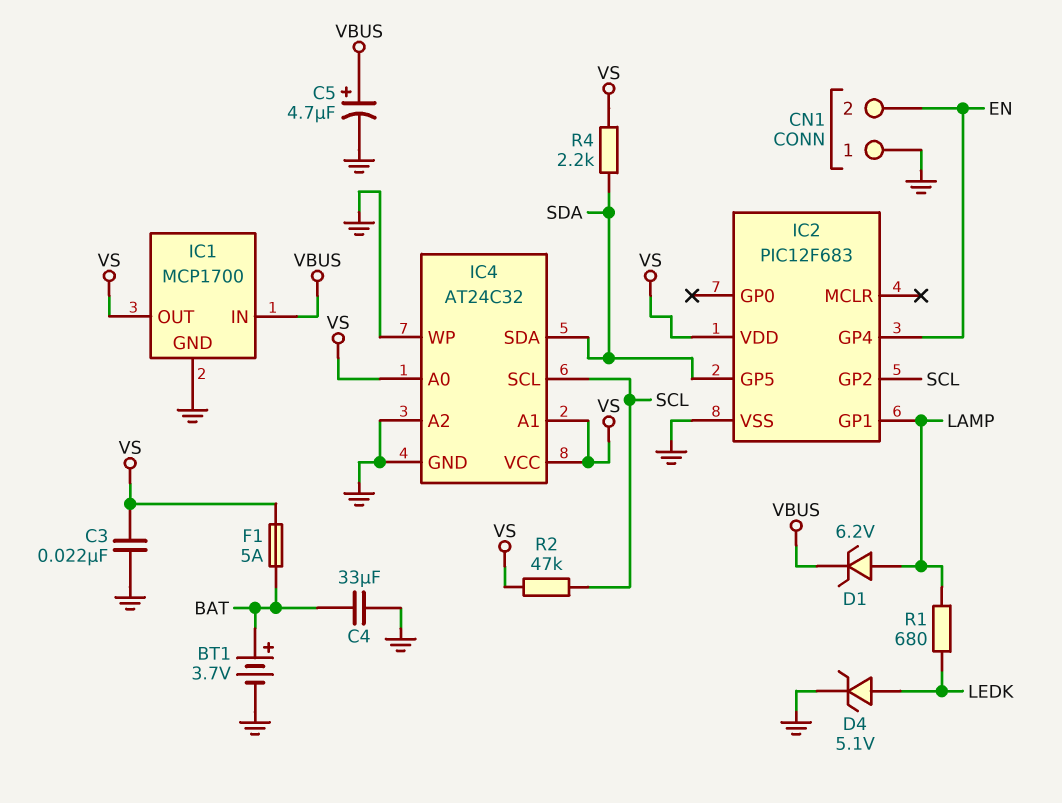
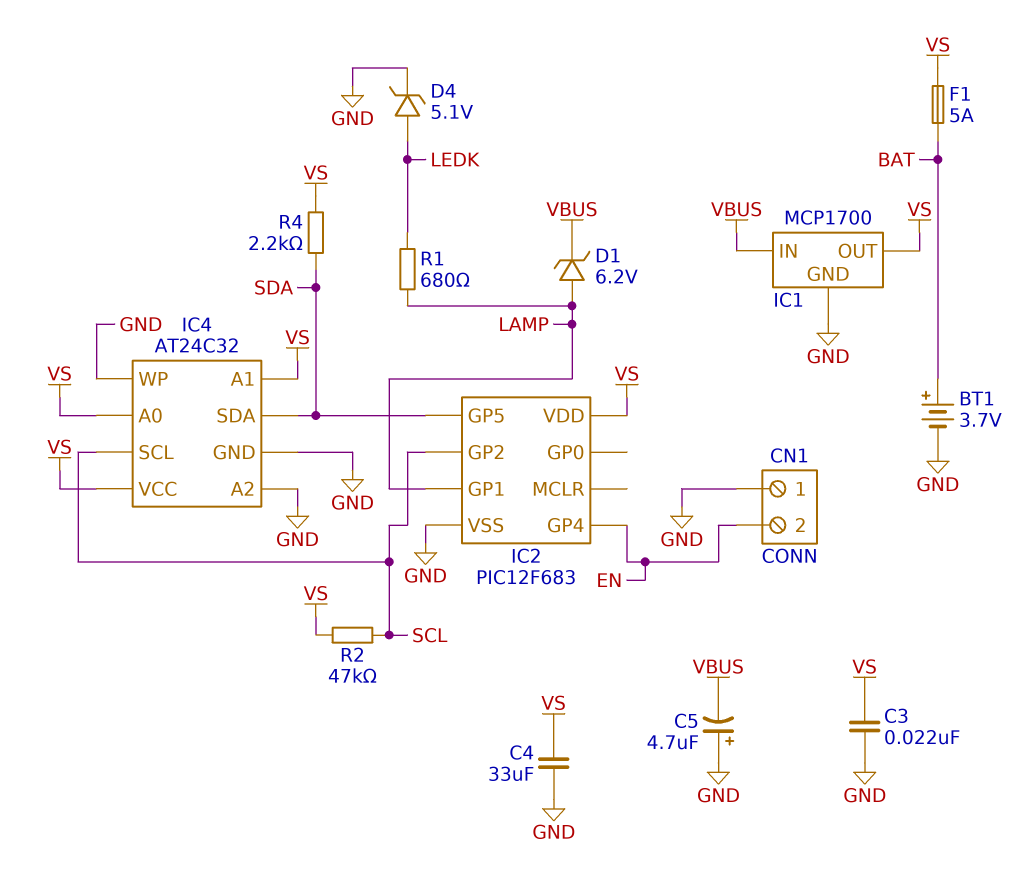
C4: 33uF (BAT, GND) -> 33uF (GND, VS)
C5: 4.7uF (plus VBUS, minus GND) -> 4.7uF (plus GND, minus VBUS)

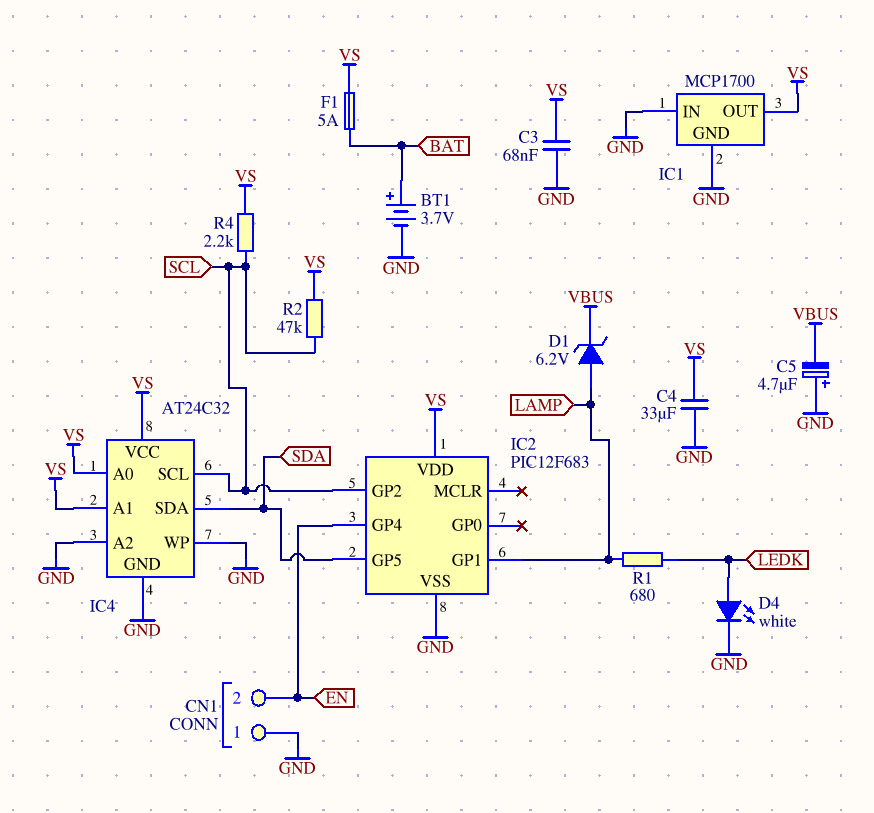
C3: 22nF (GND, VS) -> 68nF (GND, VS)
D4: zener 5.1V (A LEDK, K GND) -> LED white (A LEDK, K GND)
IC1 pin IN: VBUS -> GND
R4: 2.2k (SDA, VS) -> 2.2k (SCL, VS)

